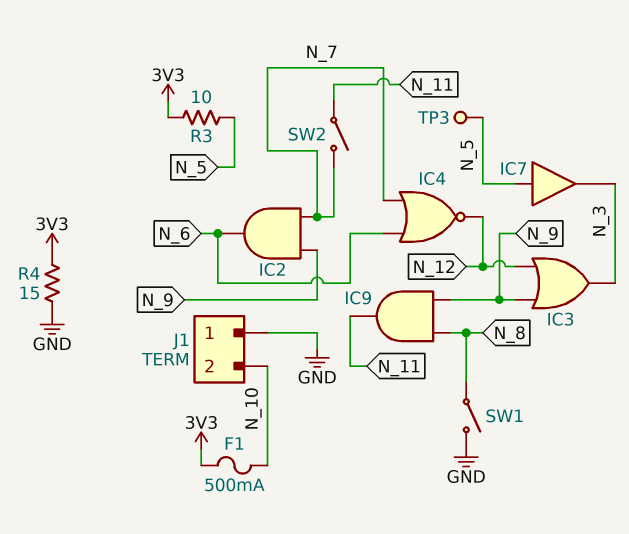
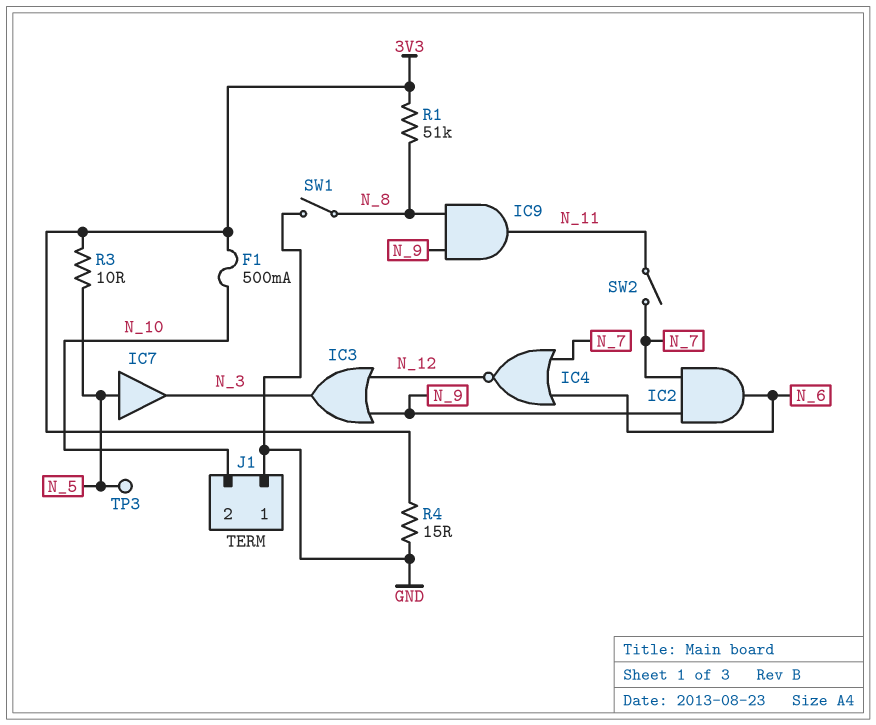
R1: none -> 51k (3V3, N_8)

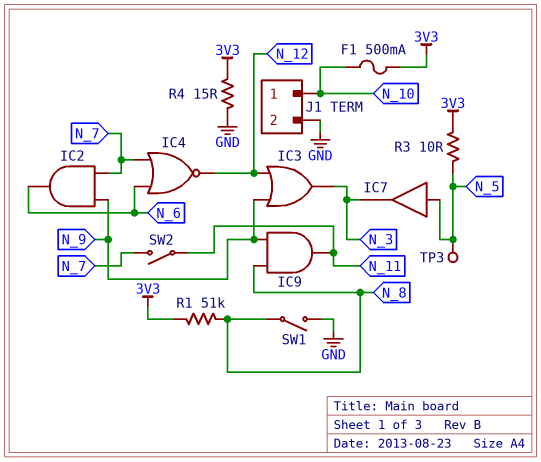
J1 pin 1: GND -> N_10
J1 pin 2: N_10 -> GND

